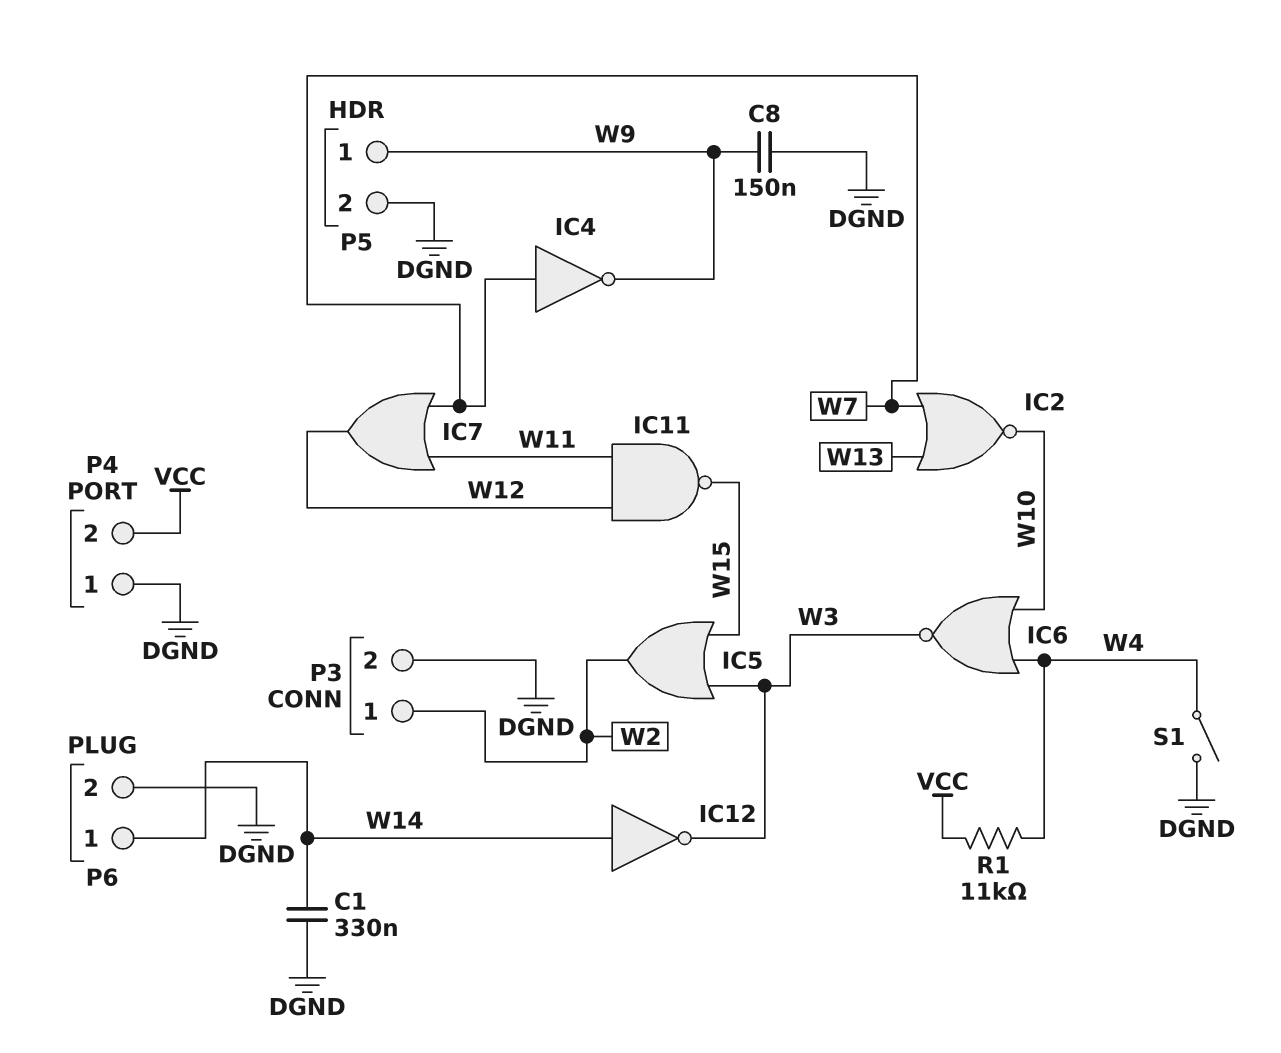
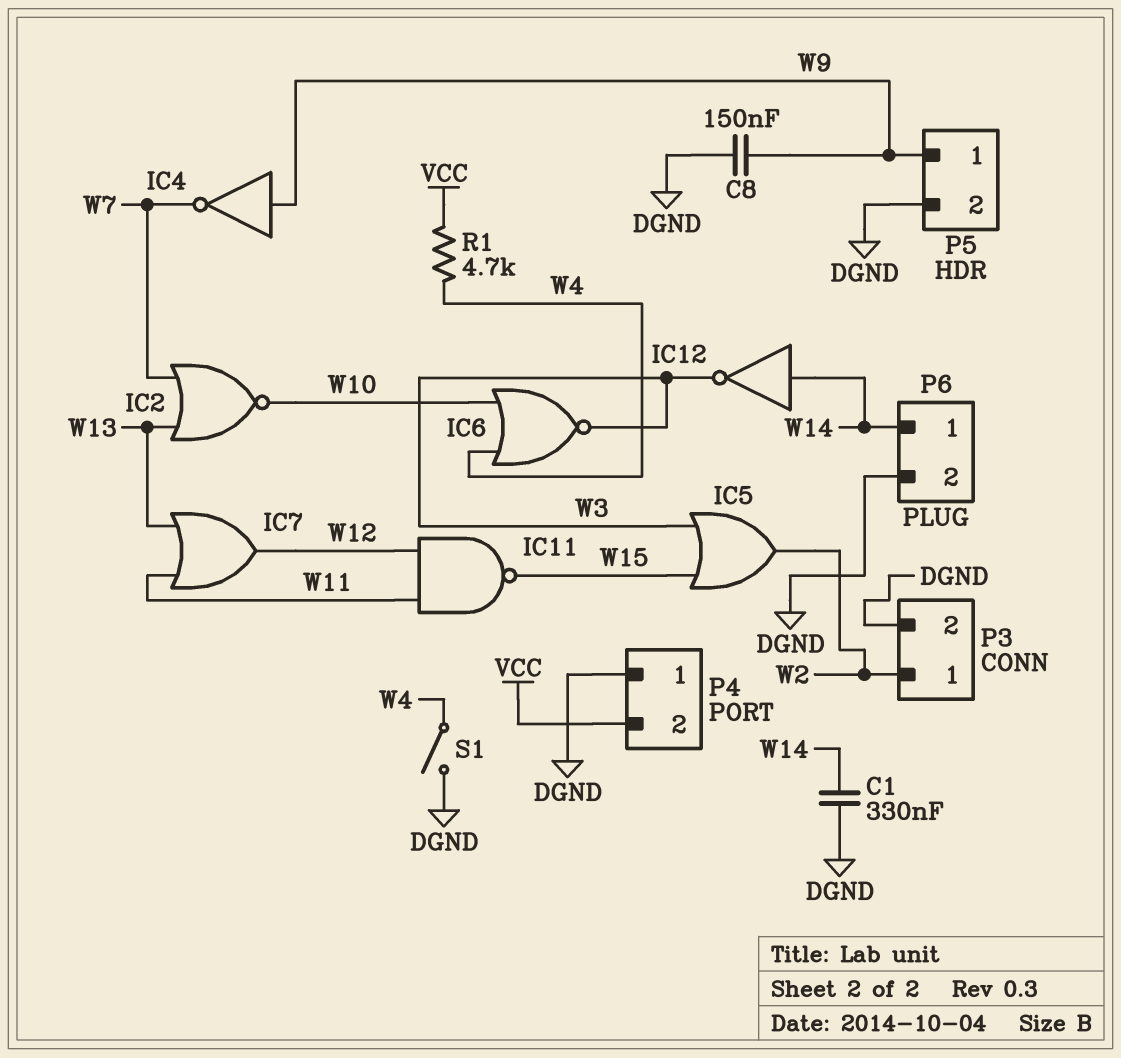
IC4: NOT (in W7, out W9) -> NOT (in W9, out W7)
IC7: OR (in W7, in W11, out W12) -> OR (in W11, in W13, out W12)
R1: 11k (VCC, W4) -> 4.7k (VCC, W4)

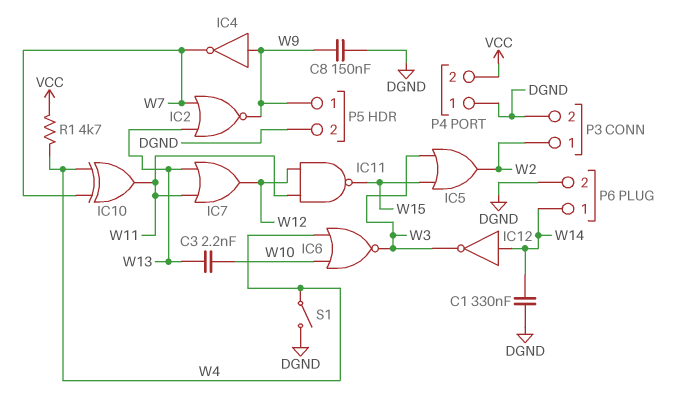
C3: none -> 2.2nF (W10, W13)
IC2: NOR (in W7, in W13, out W10) -> NOR (in W7, in W13, out W9)
IC10: none -> XOR (in W4, in W7, out W11)

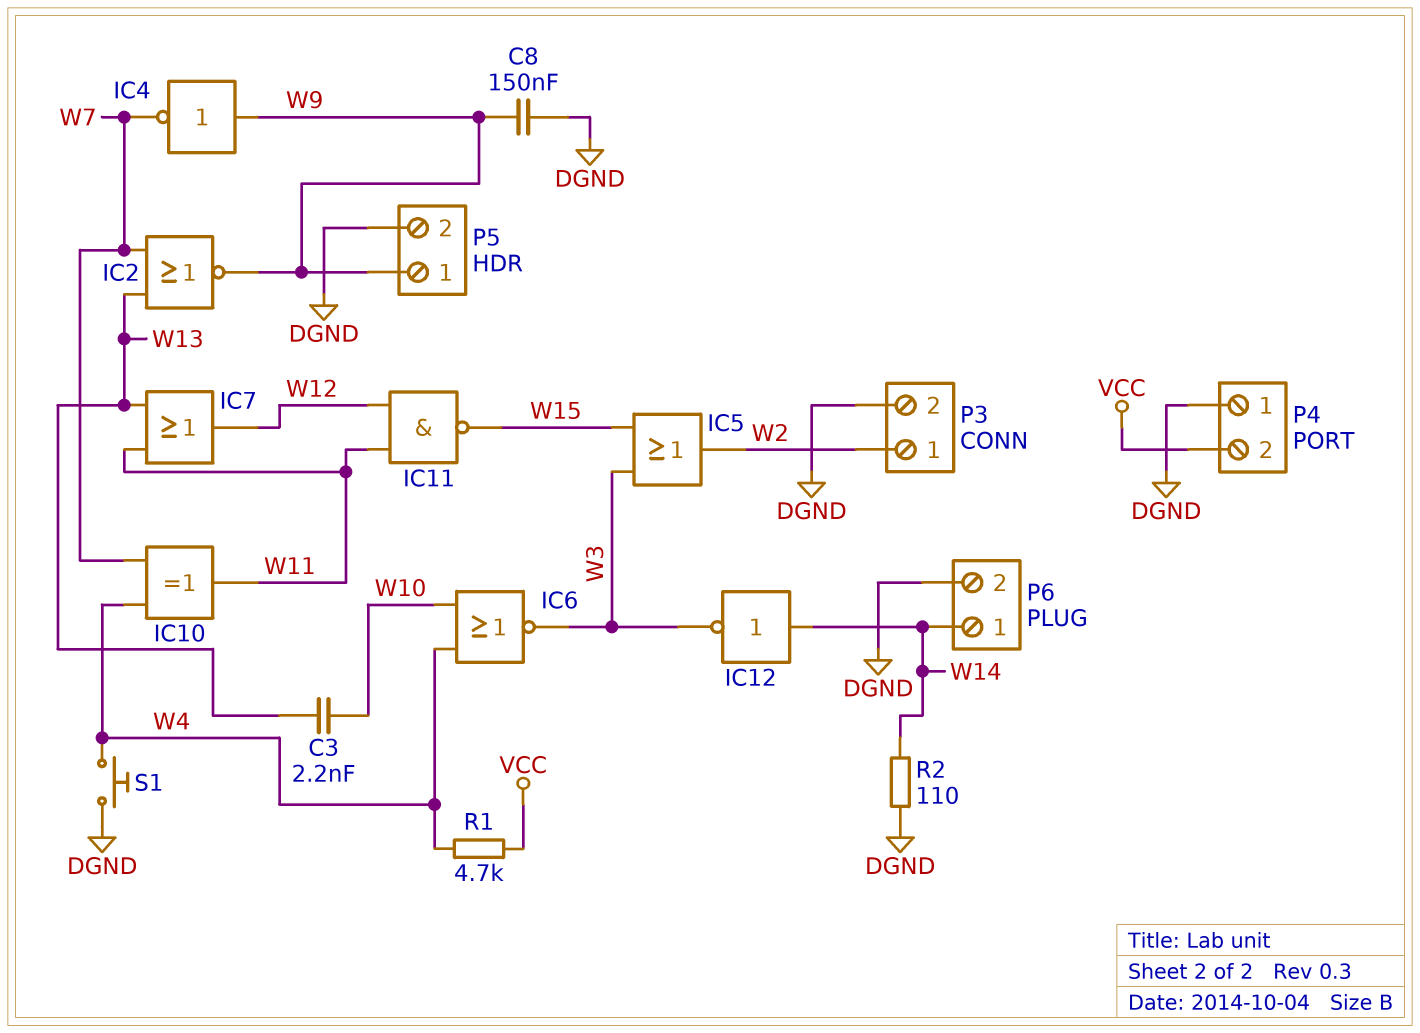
C1: 330nF (DGND, W14) -> none
R2: none -> 110 (DGND, W14)
S1: switch (DGND, W4) -> button (DGND, W4)

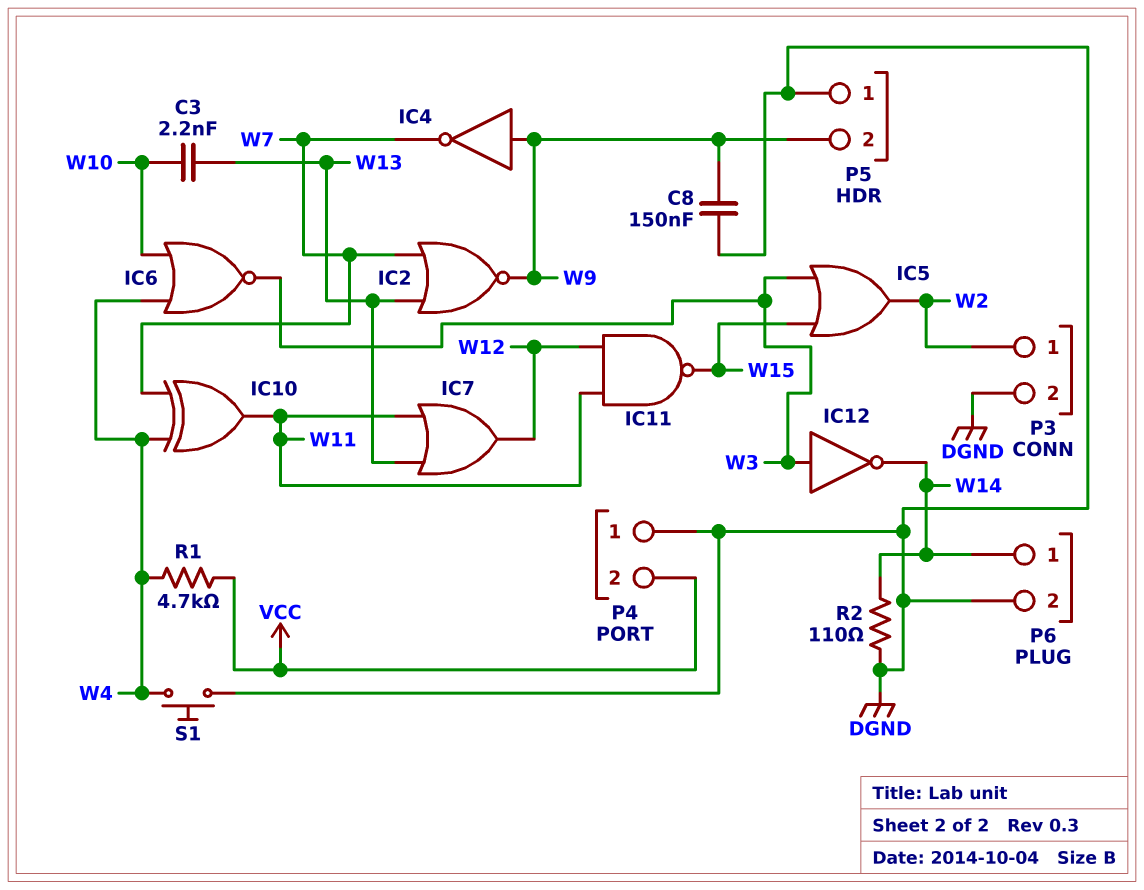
IC12: NOT (in W14, out W3) -> NOT (in W3, out W14)
P5 pin 1: W9 -> DGND
P5 pin 2: DGND -> W9

